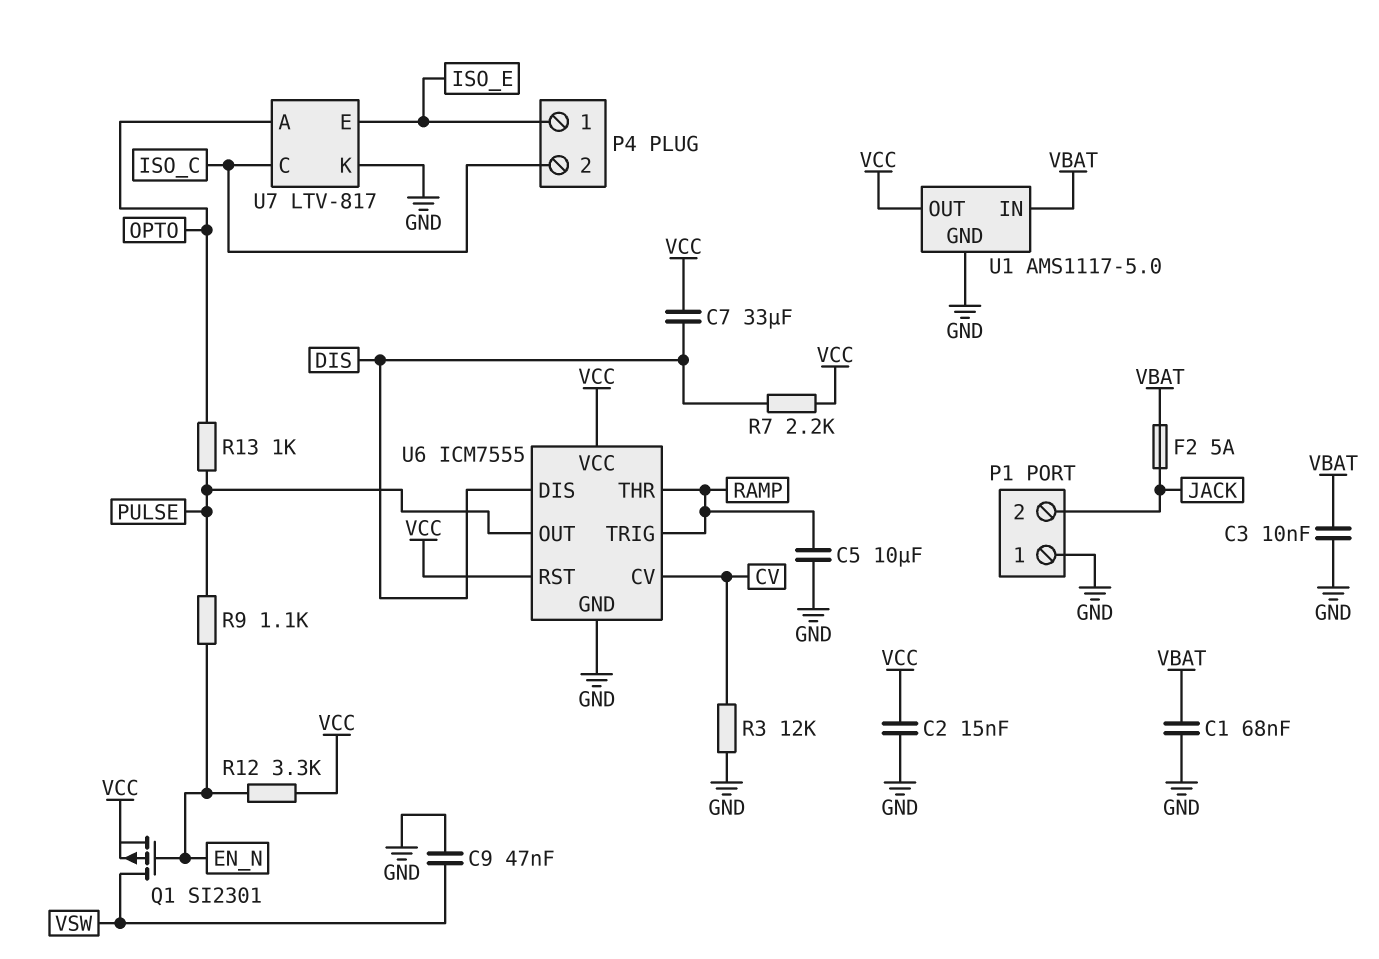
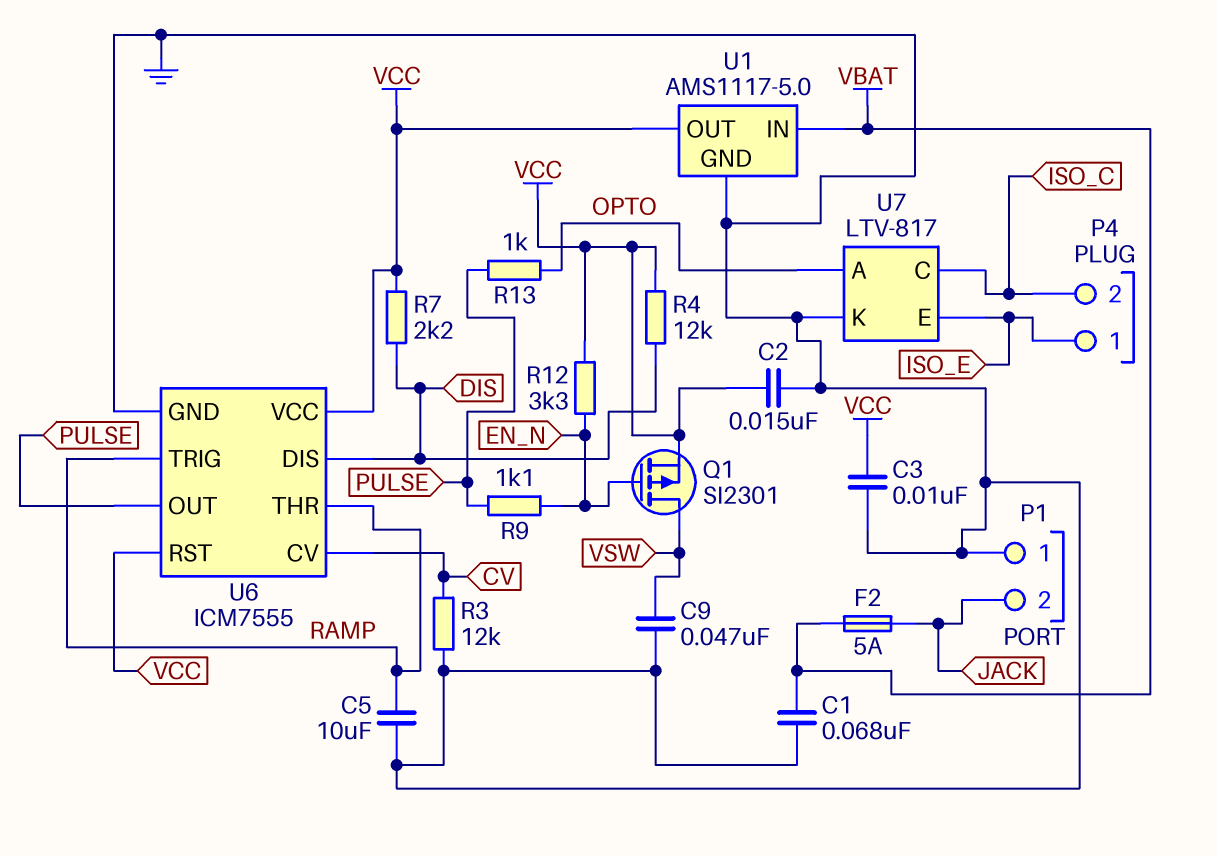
C3: 10nF (GND, VBAT) -> 10nF (GND, VCC)
C7: 33uF (DIS, VCC) -> none
R4: none -> 12k (DIS, VCC)

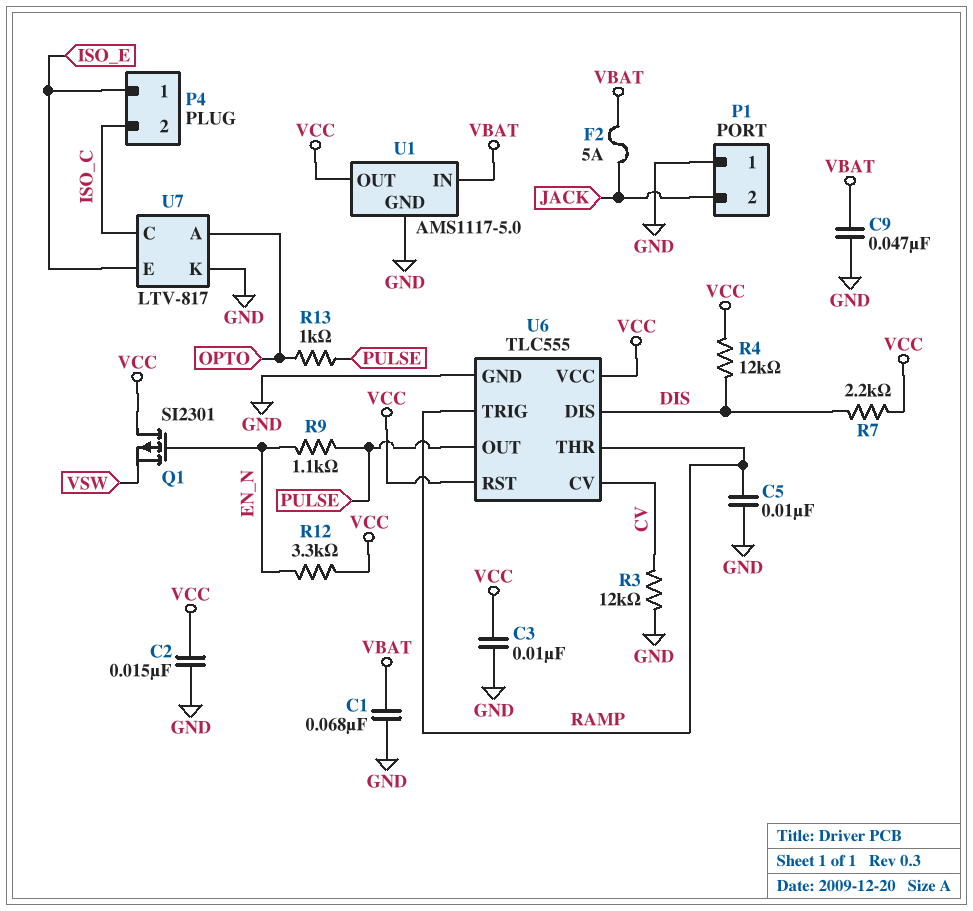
C5: 10uF (GND, RAMP) -> 10nF (GND, RAMP)
C9: 47nF (GND, VSW) -> 47nF (GND, VBAT)
Q1: PMOS SI2301 (G EN_N, D VSW, S VCC) -> PMOS SI2301 (G EN_N, D VCC, S VSW)
U6: ICM7555 -> TLC555

